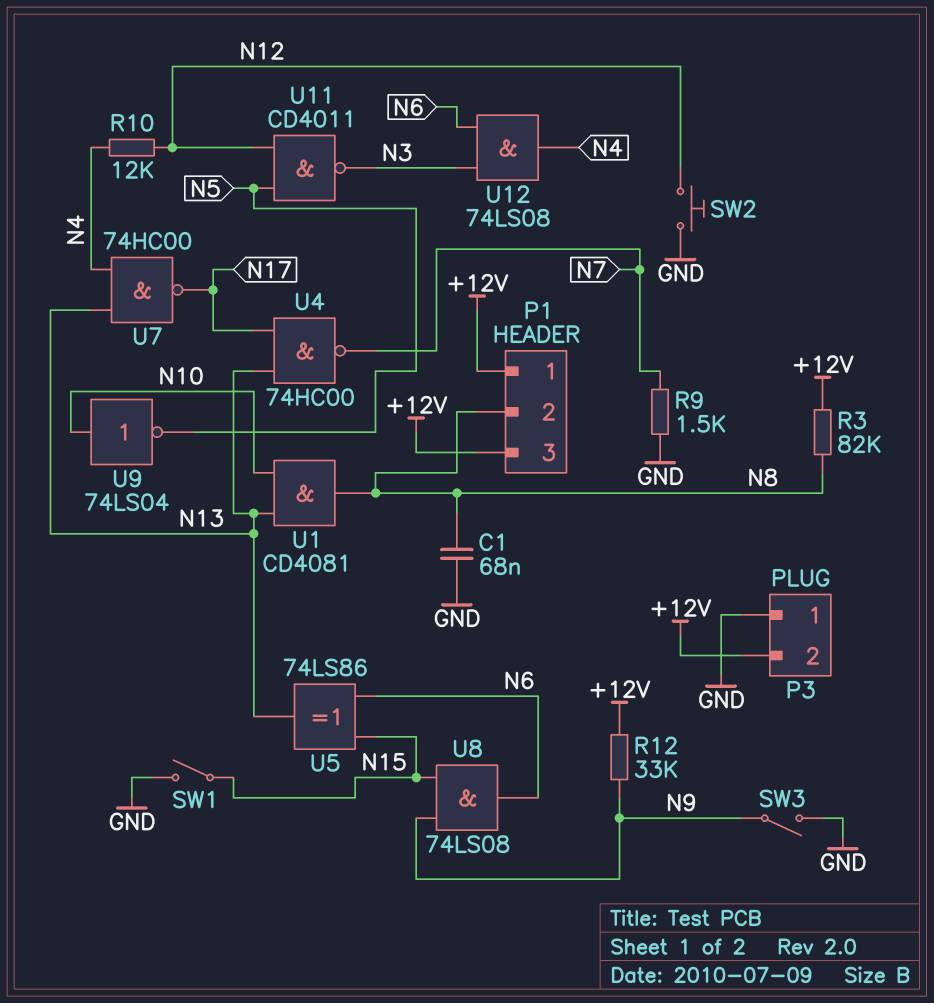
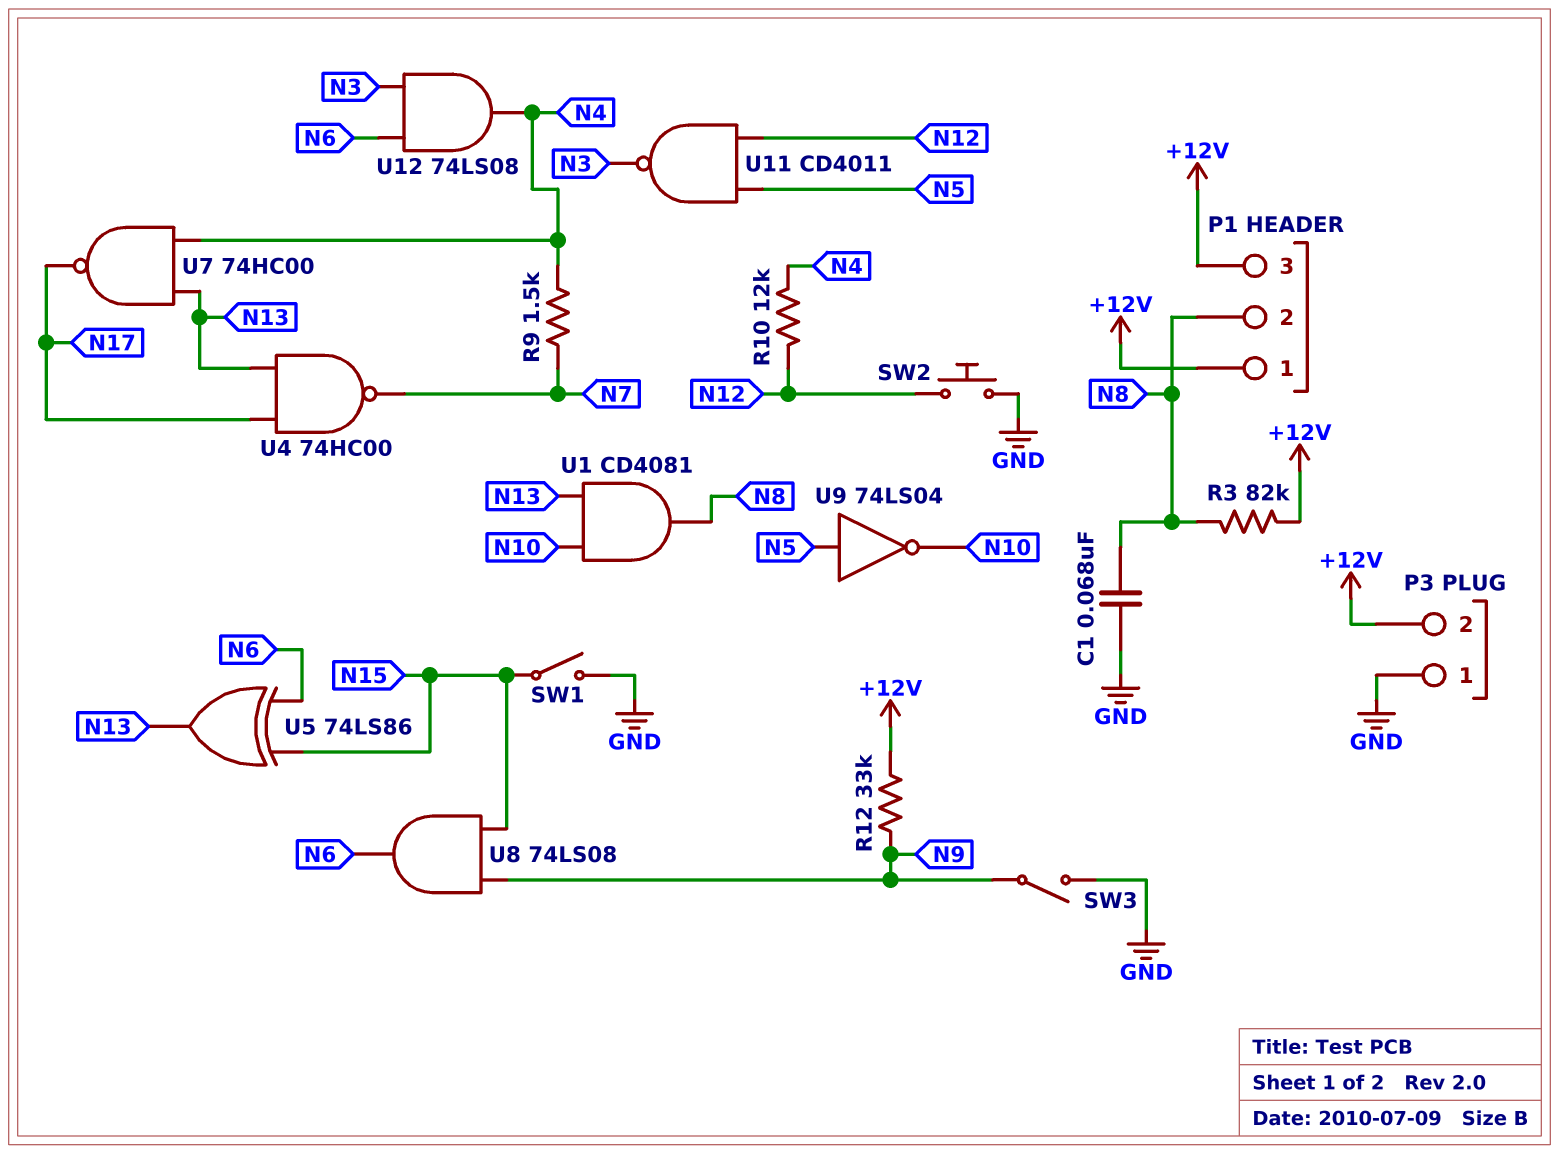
R9: 1.5k (GND, N7) -> 1.5k (N4, N7)
U9: NOT 74LS04 (in N10, out N5) -> NOT 74LS04 (in N5, out N10)

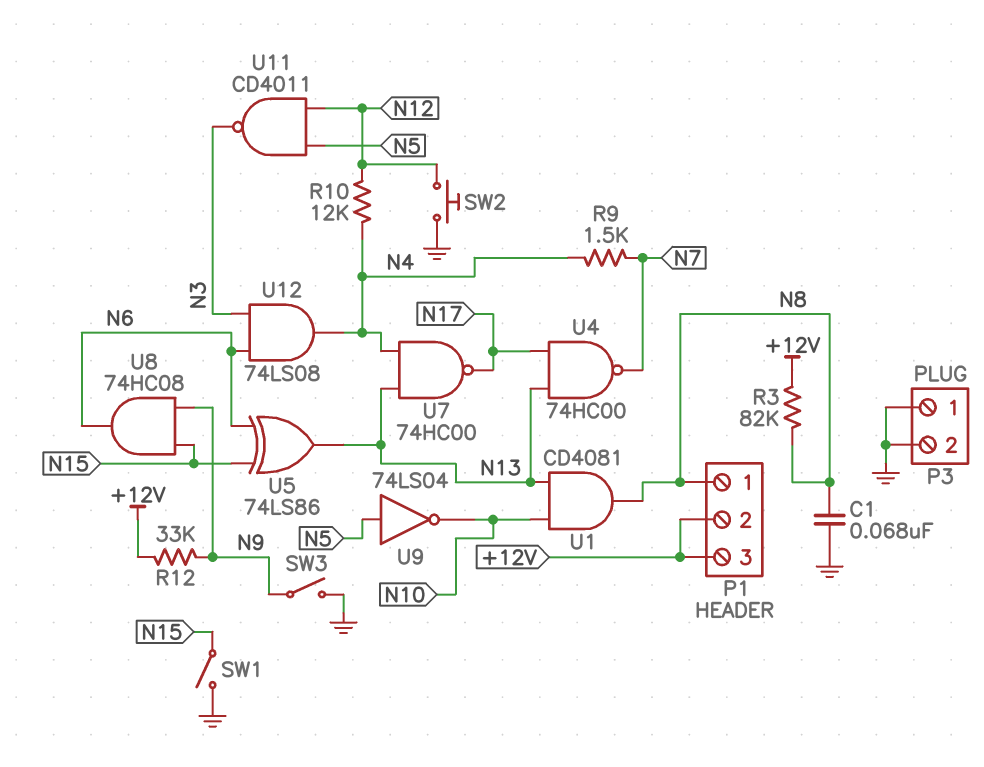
P1 pin 1: +12V -> N8
P1 pin 2: N8 -> +12V
P3 pin 2: +12V -> GND
U8: AND 74LS08 (in N9, in N15, out N6) -> AND 74HC08 (in N9, in N15, out N6)

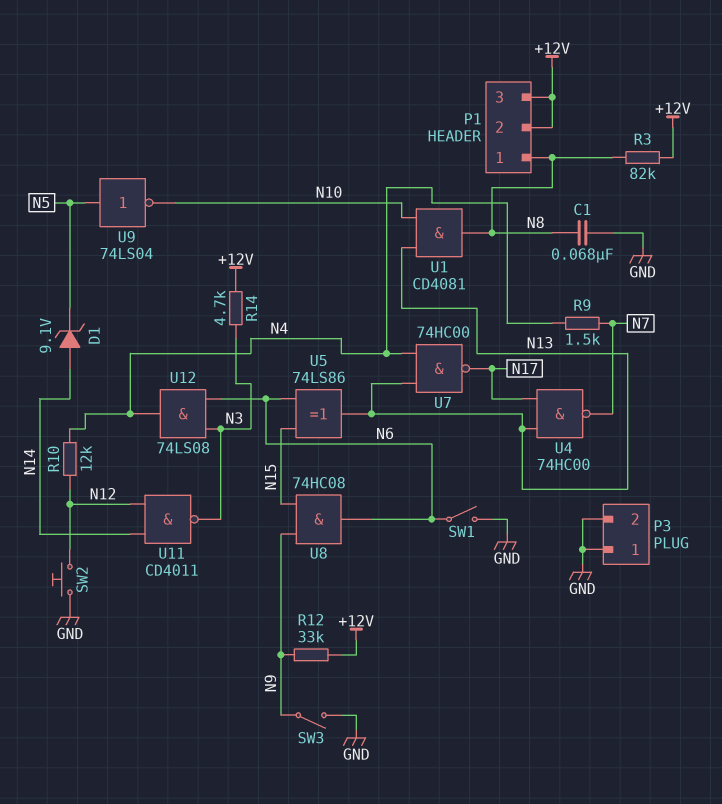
D1: none -> zener 9.1V (A N14, K N5)
R14: none -> 4.7k (+12V, N3)
SW1: switch (GND, N15) -> switch (GND, N6)
U11: NAND CD4011 (in N5, in N12, out N3) -> NAND CD4011 (in N12, in N14, out N3)

